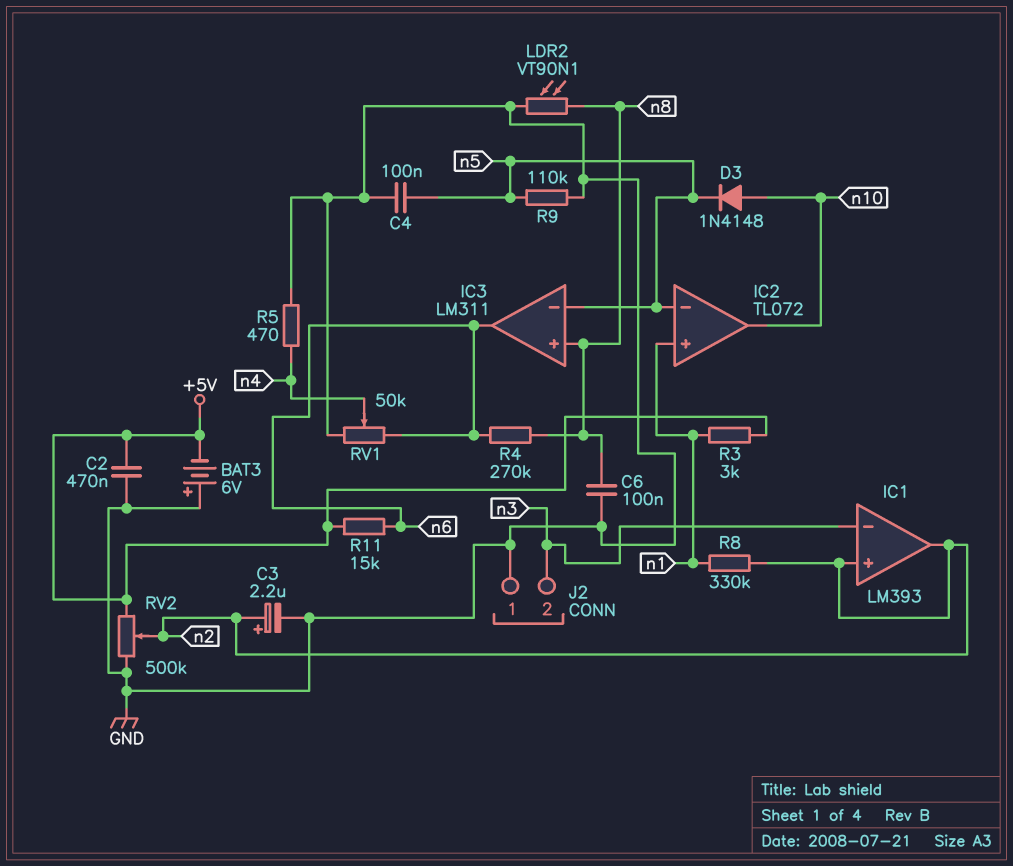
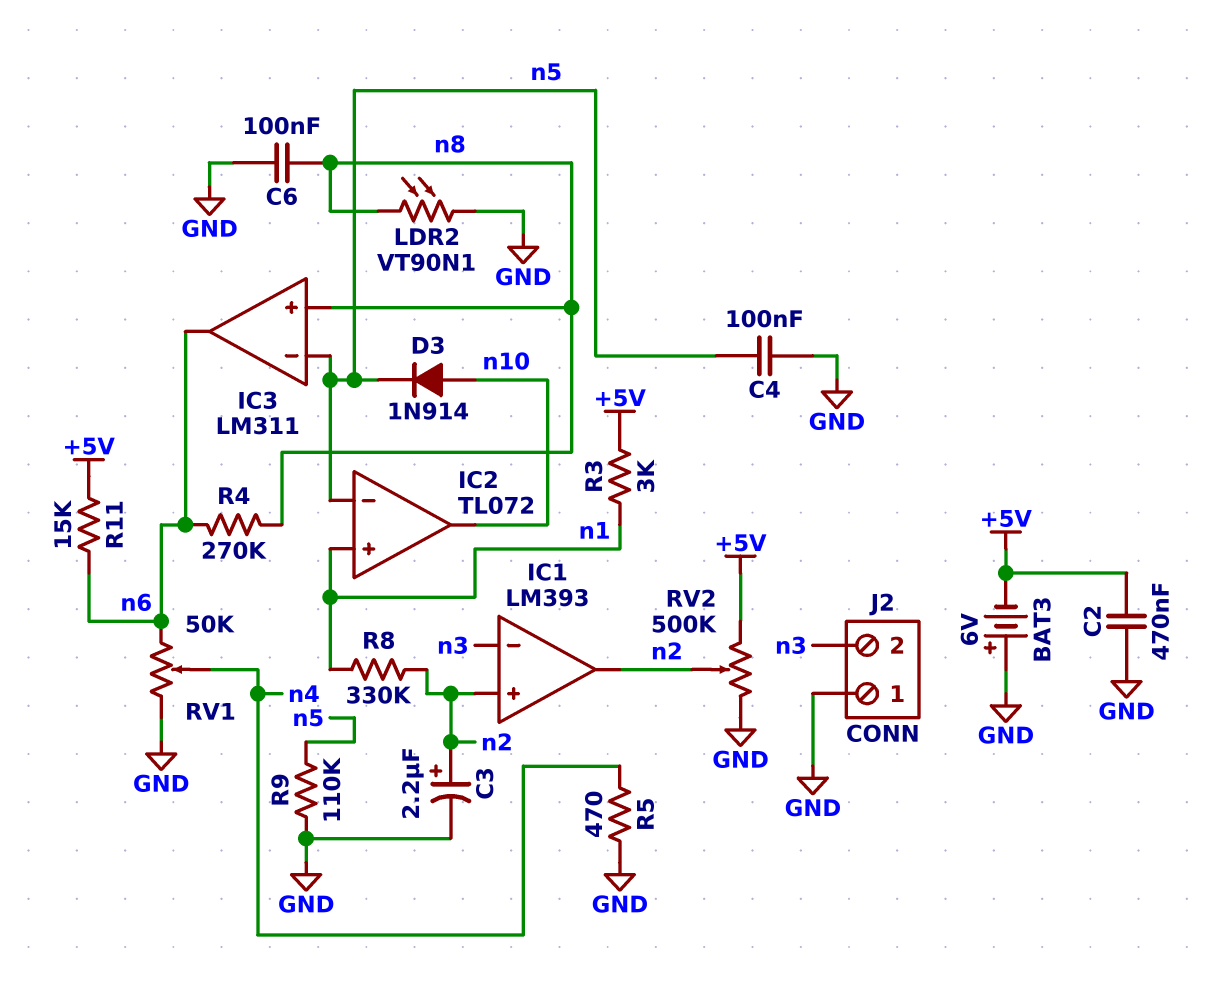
D3: diode 1N4148 (A n10, K n5) -> diode 1N914 (A n10, K n5)

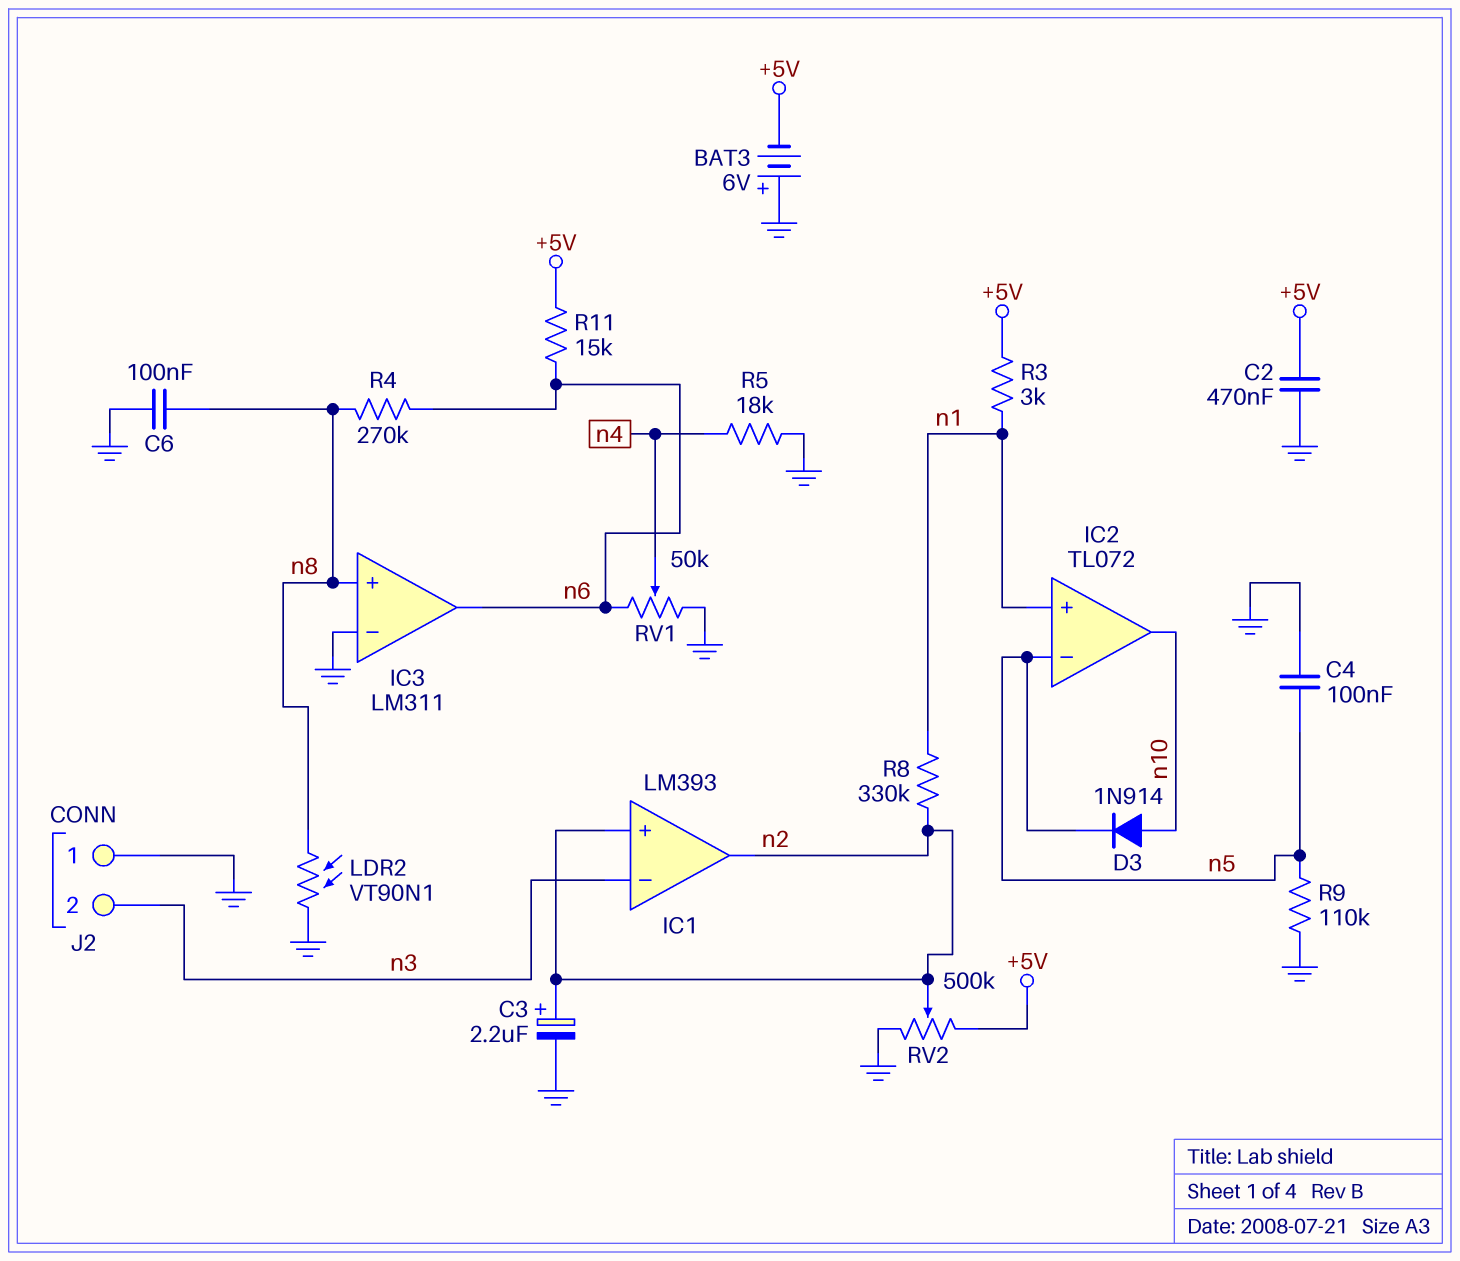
IC3 pin in-: n5 -> GND
R5: 470 (GND, n4) -> 18k (GND, n4)

